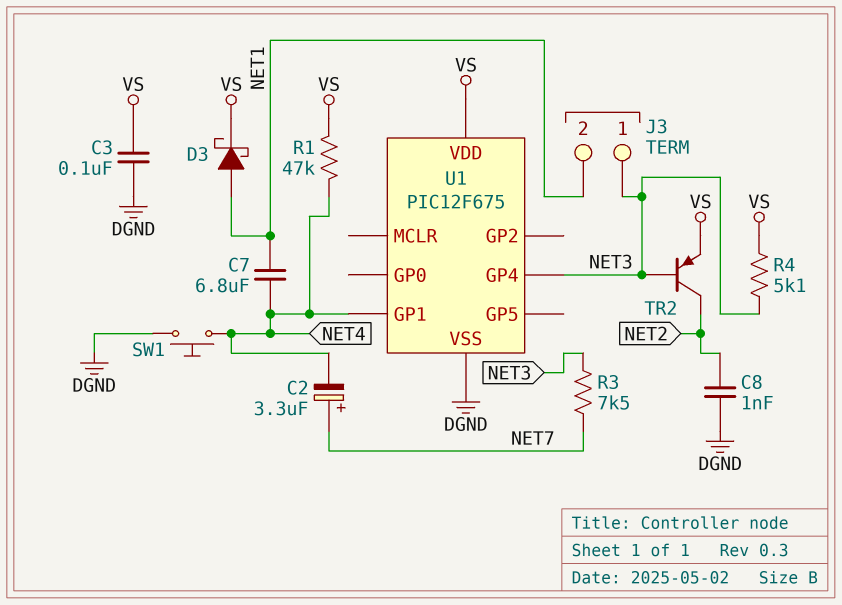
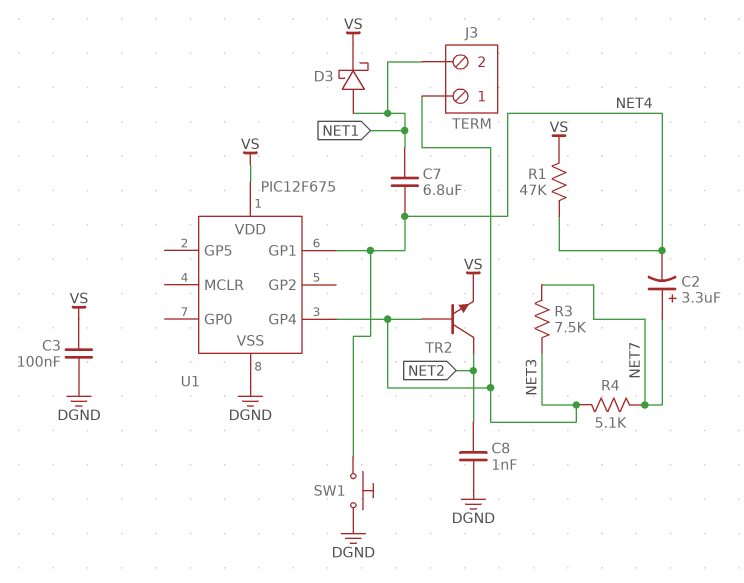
R4: 5.1k (NET3, VS) -> 5.1k (NET3, NET7)
TR2: PNP (B NET3, C NET2, E VS) -> NPN (B NET3, C NET2, E VS)

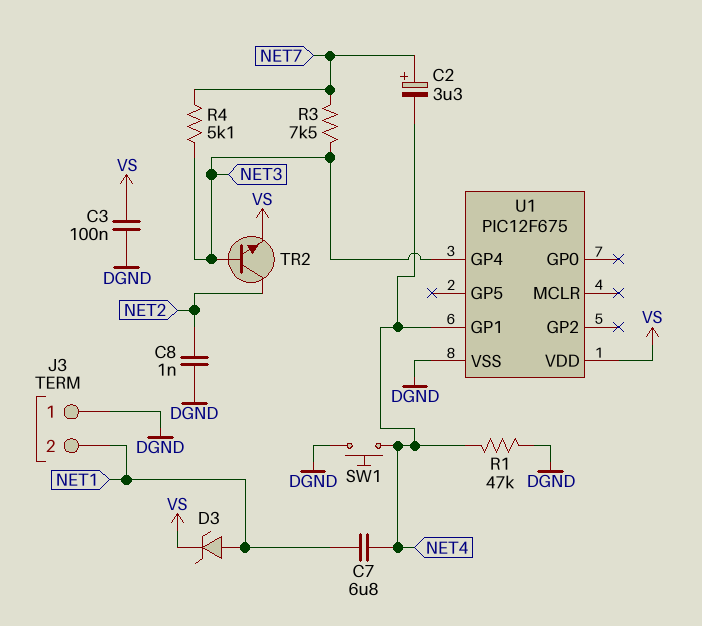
D3: schottky (A NET1, K VS) -> zener (A NET1, K VS)
J3 pin 1: NET3 -> DGND
R1: 47k (NET4, VS) -> 47k (DGND, NET4)

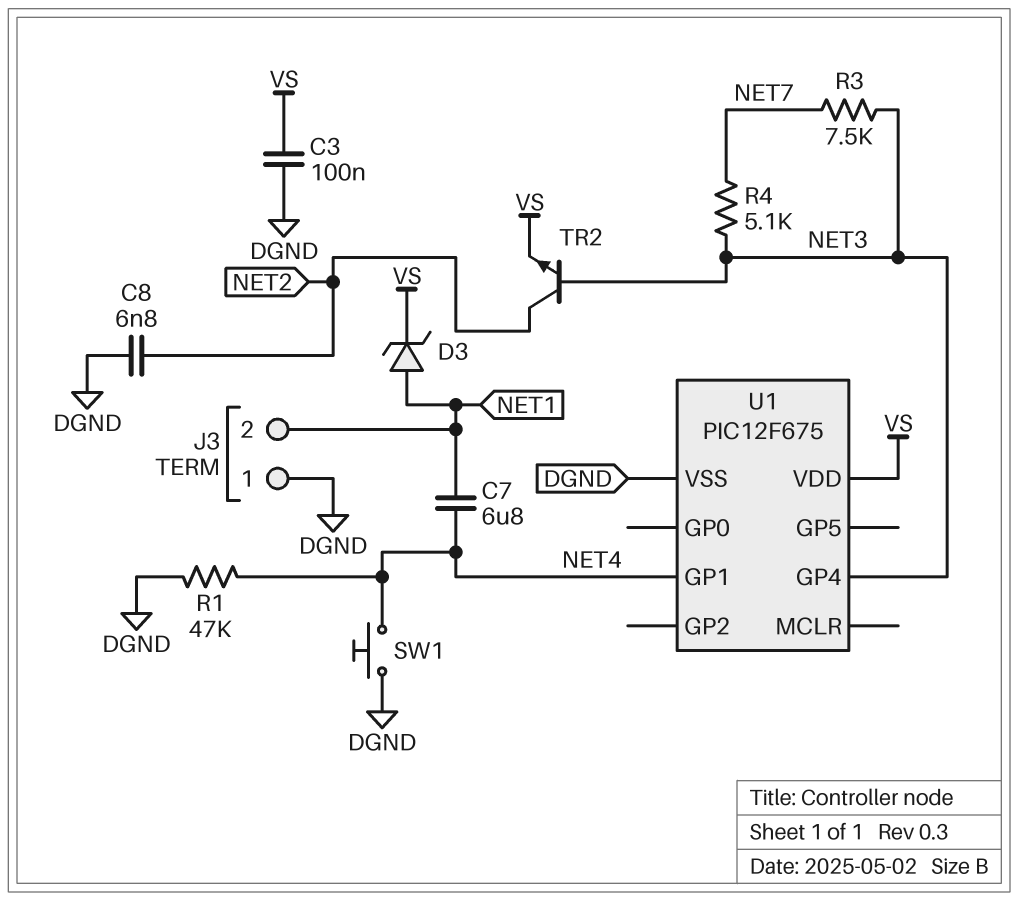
C2: 3.3uF (plus NET7, minus NET4) -> none
C8: 1nF (DGND, NET2) -> 6.8nF (DGND, NET2)

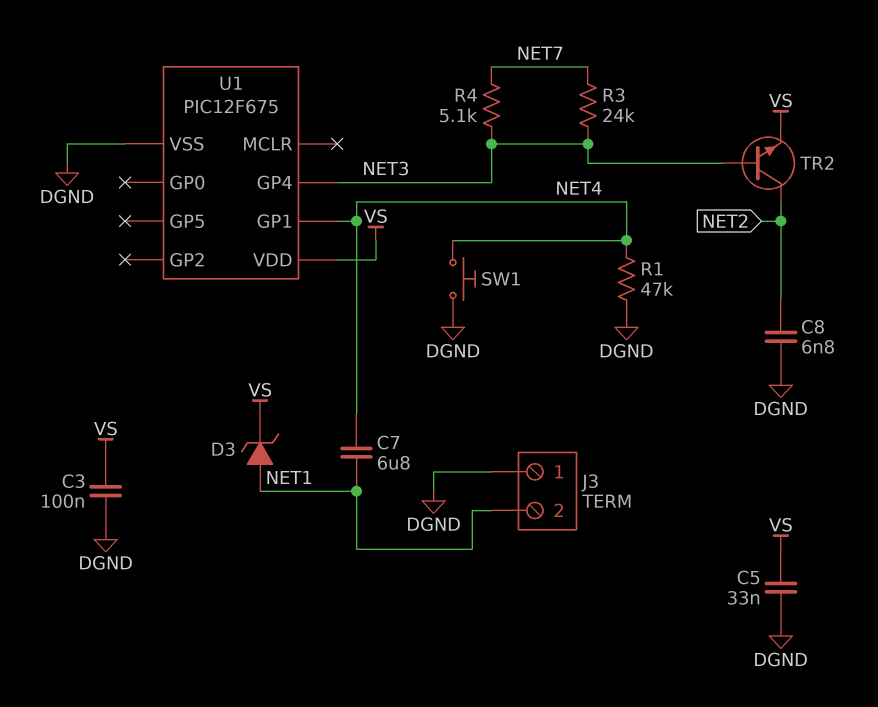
C5: none -> 33nF (DGND, VS)
R3: 7.5k (NET3, NET7) -> 24k (NET3, NET7)

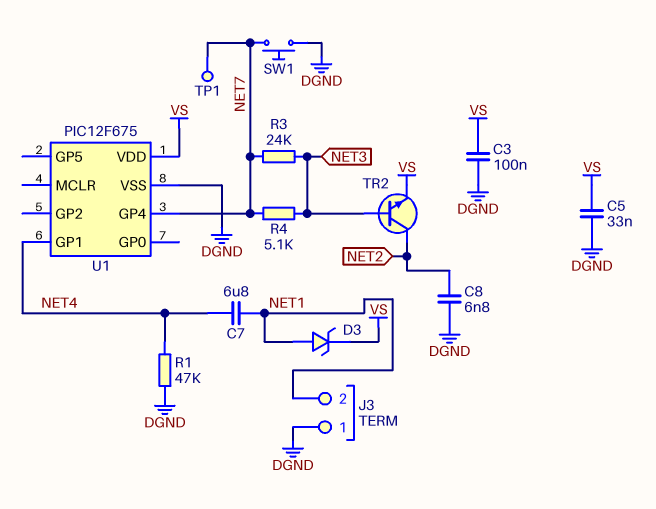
SW1: button (DGND, NET4) -> button (DGND, NET7)
TP1: none -> test point (NET7)
U1 pin GP4: NET3 -> NET7

